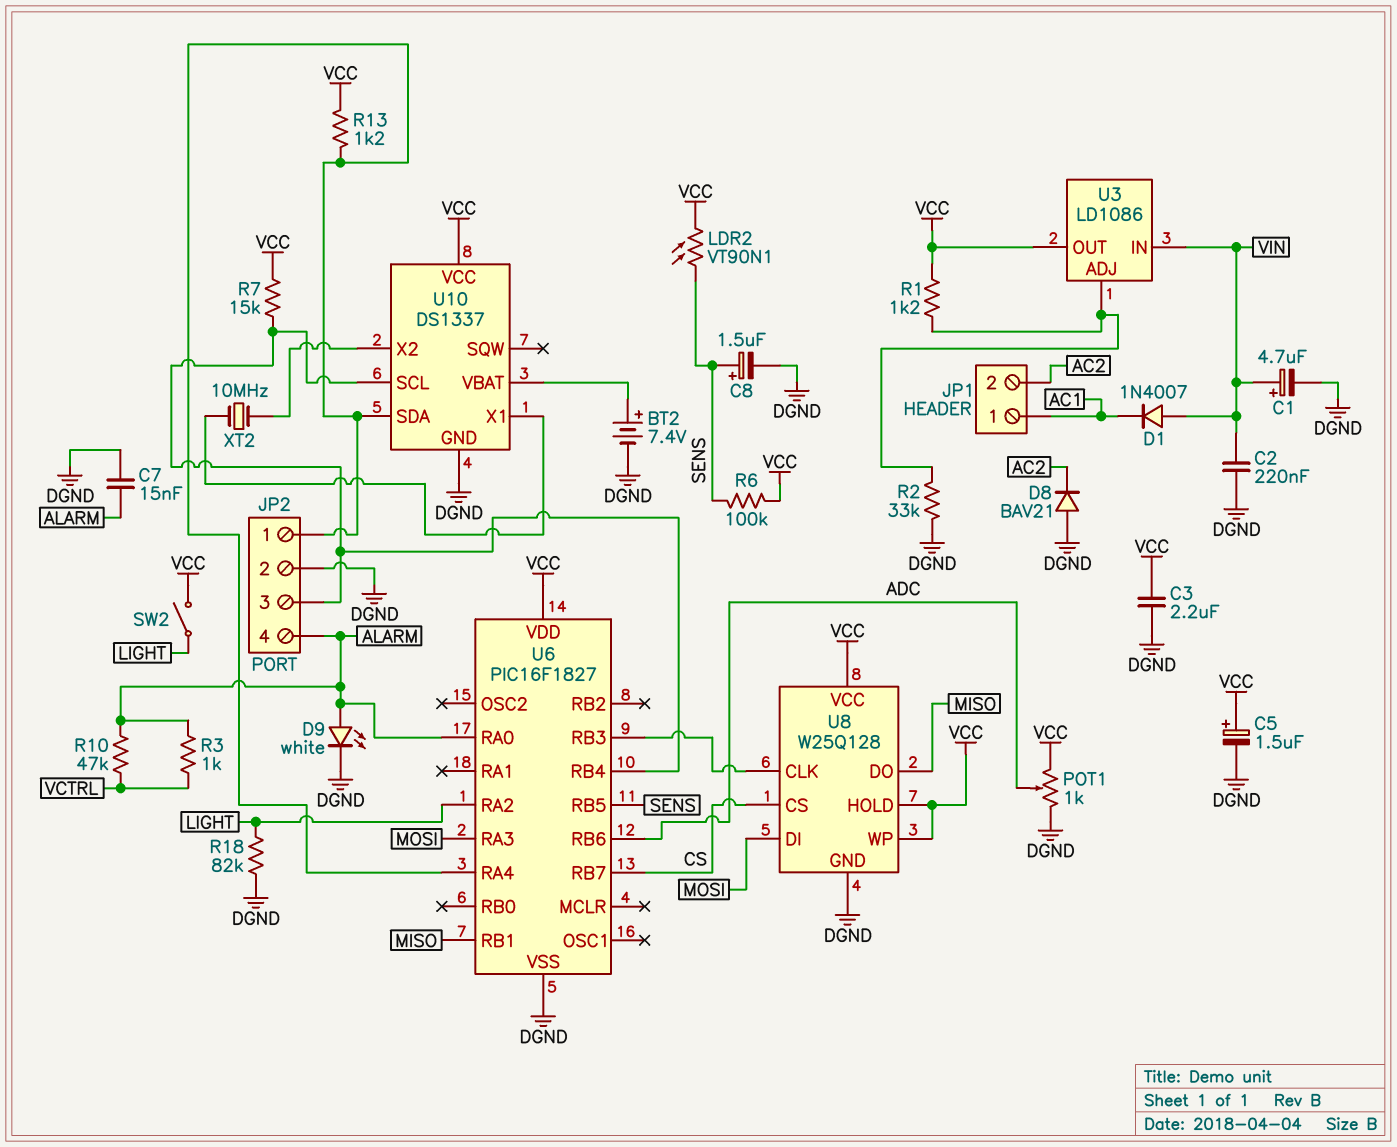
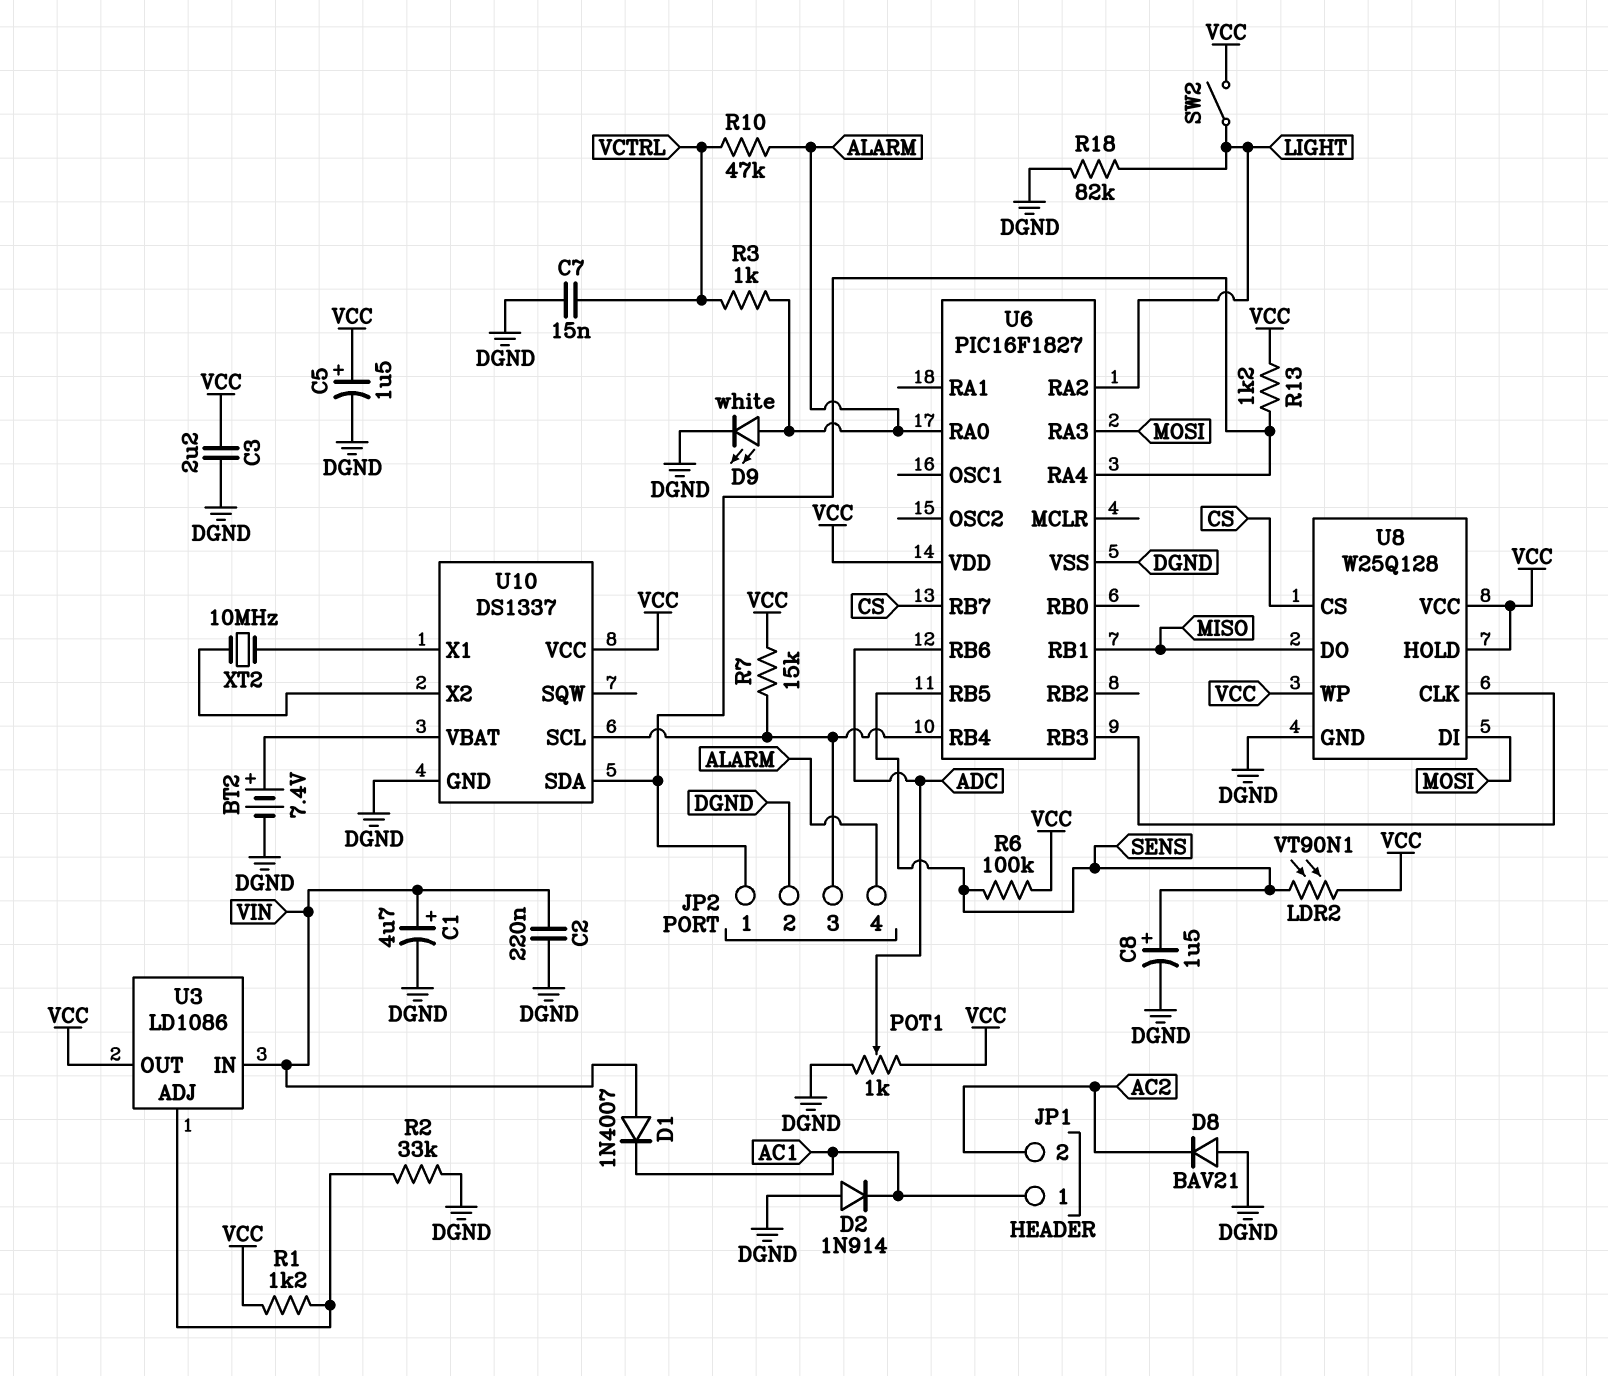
C7: 15nF (ALARM, DGND) -> 15nF (DGND, VCTRL)
D2: none -> diode 1N914 (A DGND, K AC1)

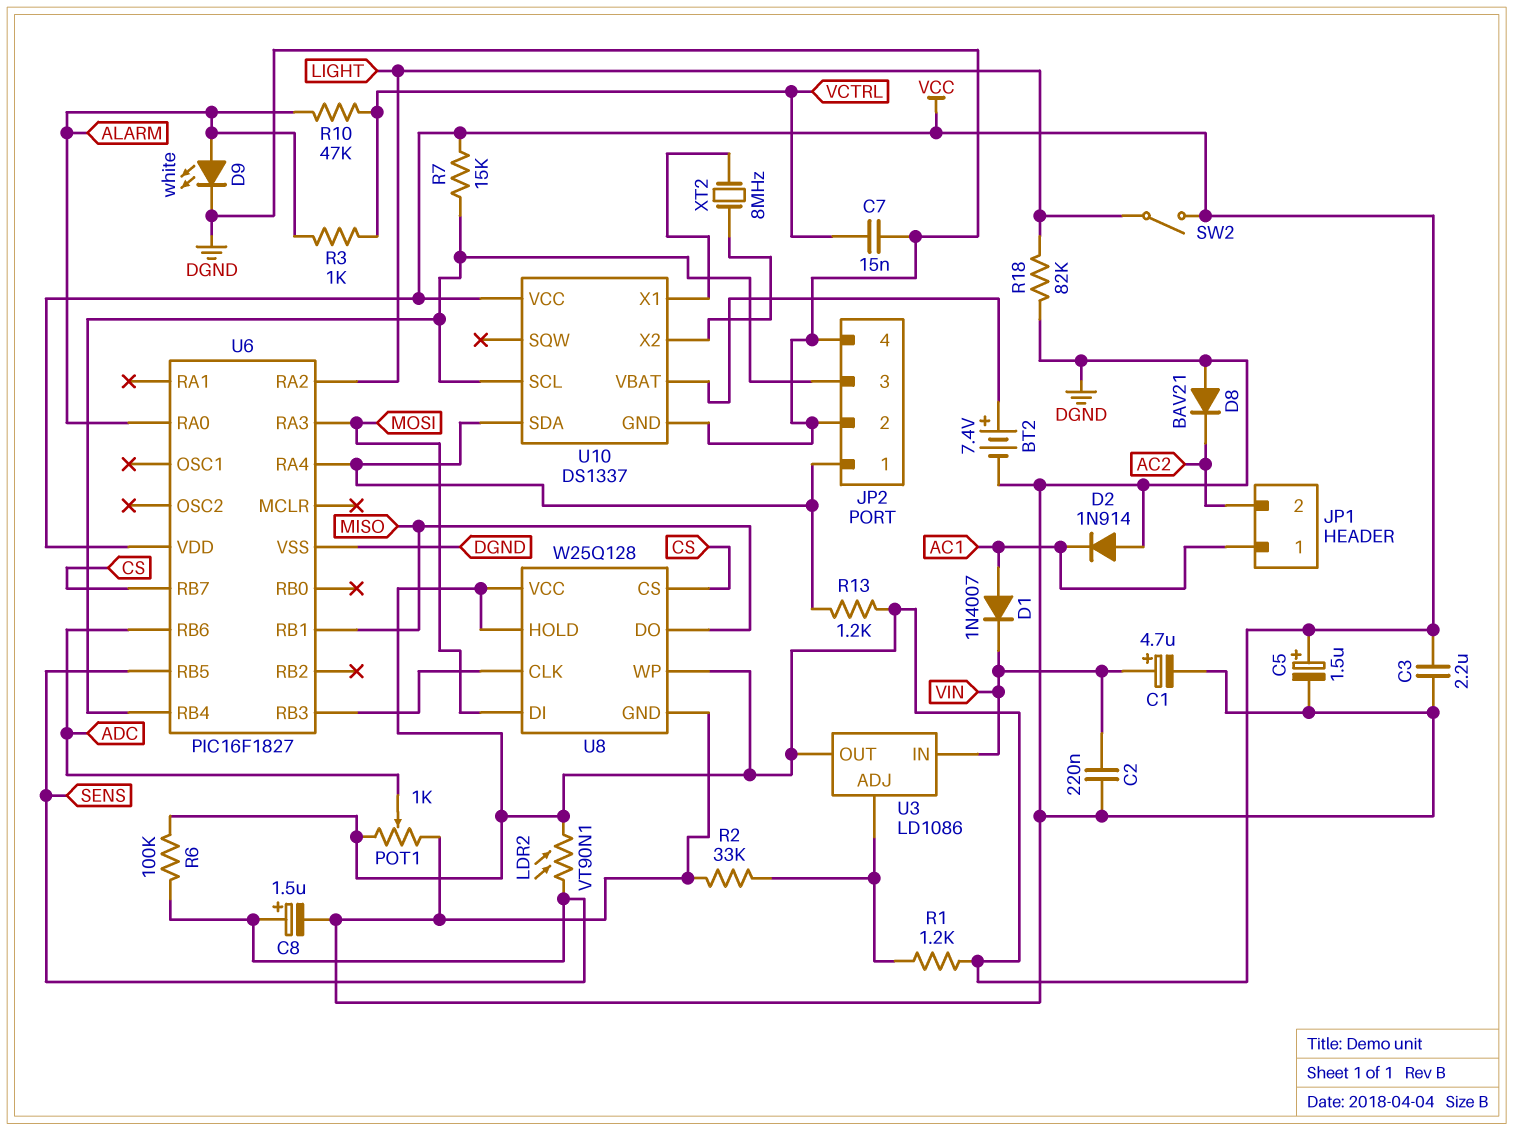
D1: diode 1N4007 (A VIN, K AC1) -> diode 1N4007 (A AC1, K VIN)
JP2 pin 4: ALARM -> DGND
XT2: 10MHz (U10/X1, U10/X2) -> 8MHz (U10/X1, U10/X2)

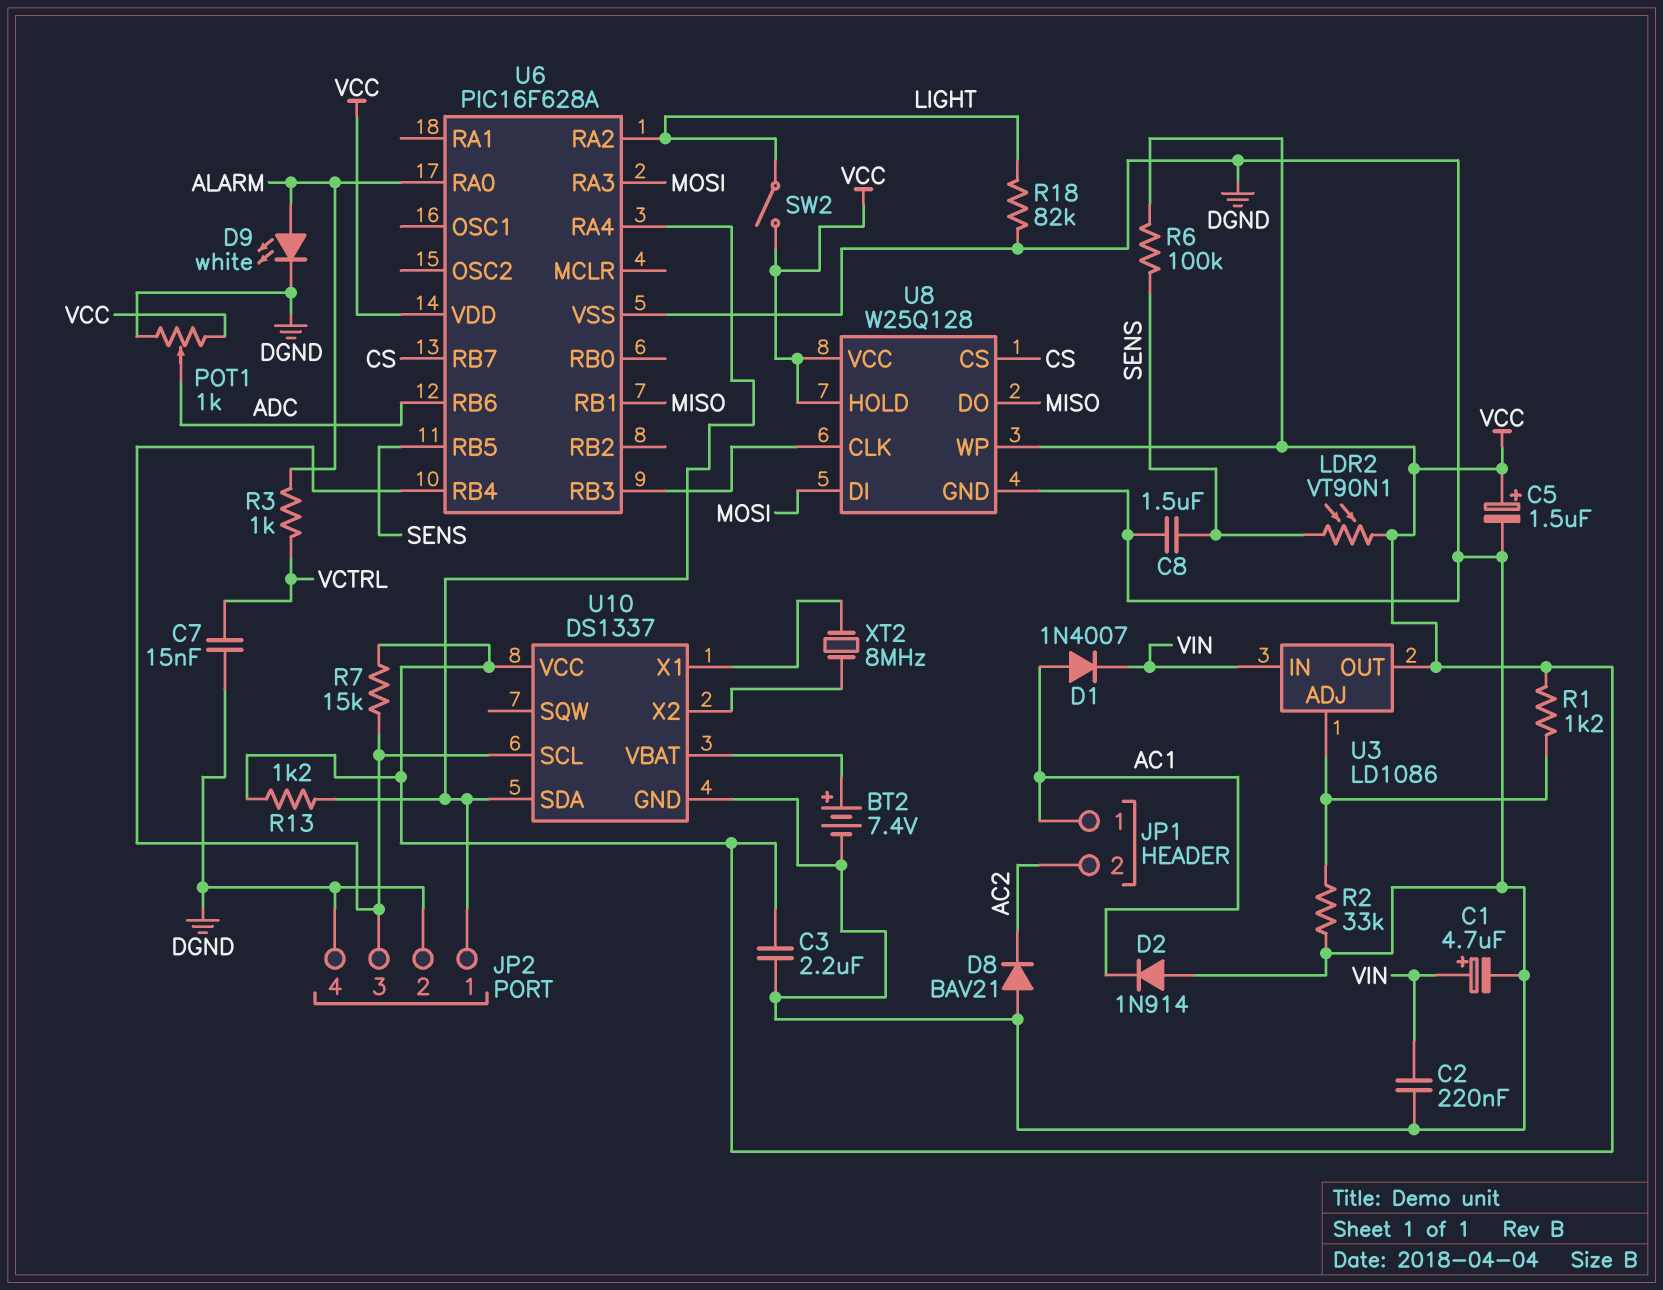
C8: 1.5uF (plus SENS, minus DGND) -> 1.5uF (DGND, SENS)
R10: 47k (ALARM, VCTRL) -> none
U6: PIC16F1827 -> PIC16F628A

